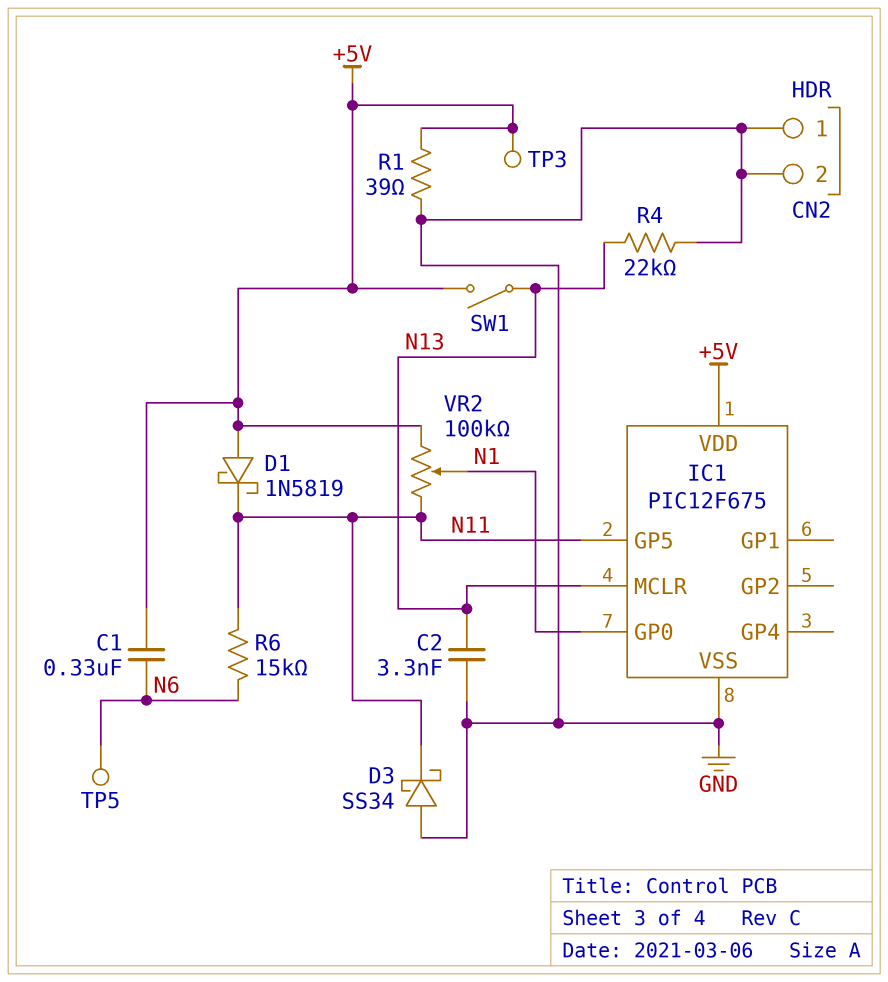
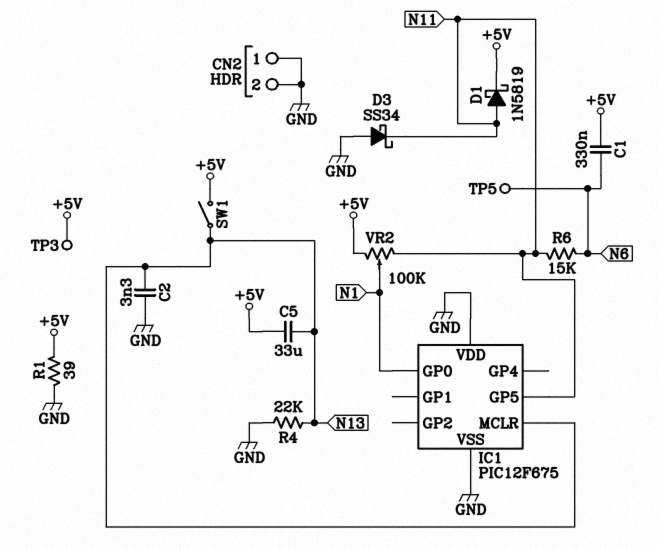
C5: none -> 33uF (+5V, N13)
D1: schottky 1N5819 (A +5V, K N11) -> schottky 1N5819 (A N11, K +5V)
IC1 pin VDD: +5V -> GND

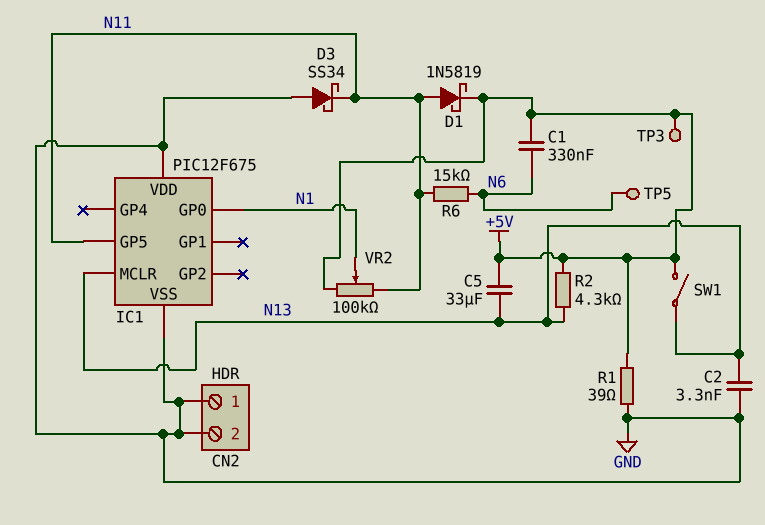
R2: none -> 4.3k (+5V, N13)
R4: 22k (GND, N13) -> none

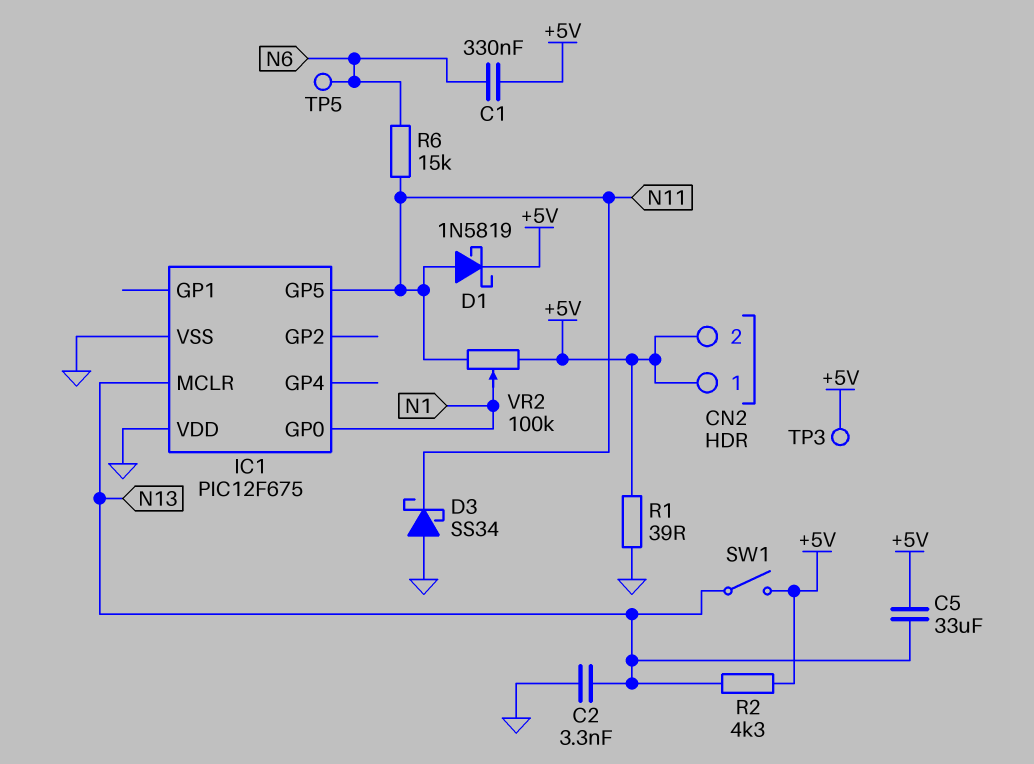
CN2 pin 1: GND -> +5V
CN2 pin 2: GND -> +5V

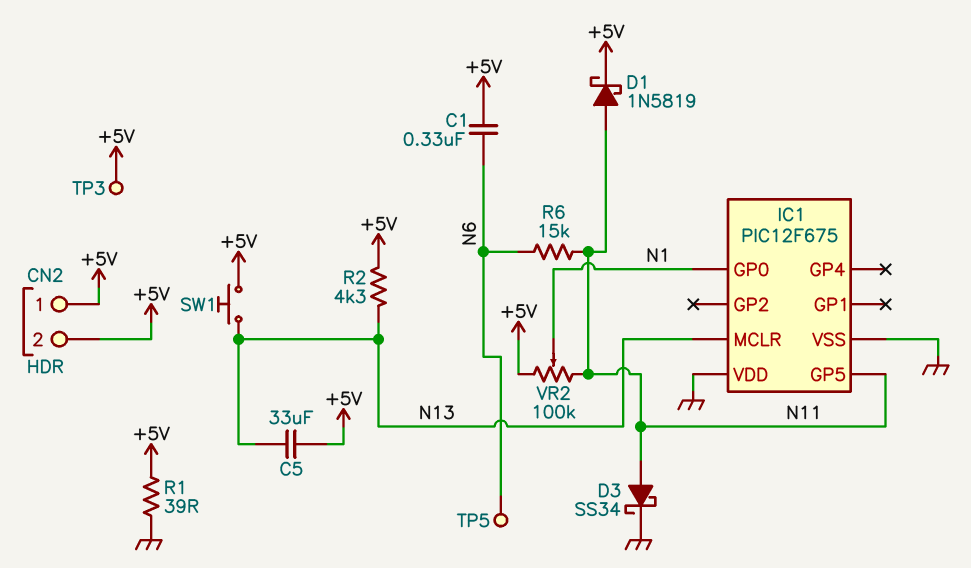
C2: 3.3nF (GND, N13) -> none
D3: schottky SS34 (A GND, K N11) -> schottky SS34 (A N11, K GND)
SW1: switch (+5V, N13) -> button (+5V, N13)

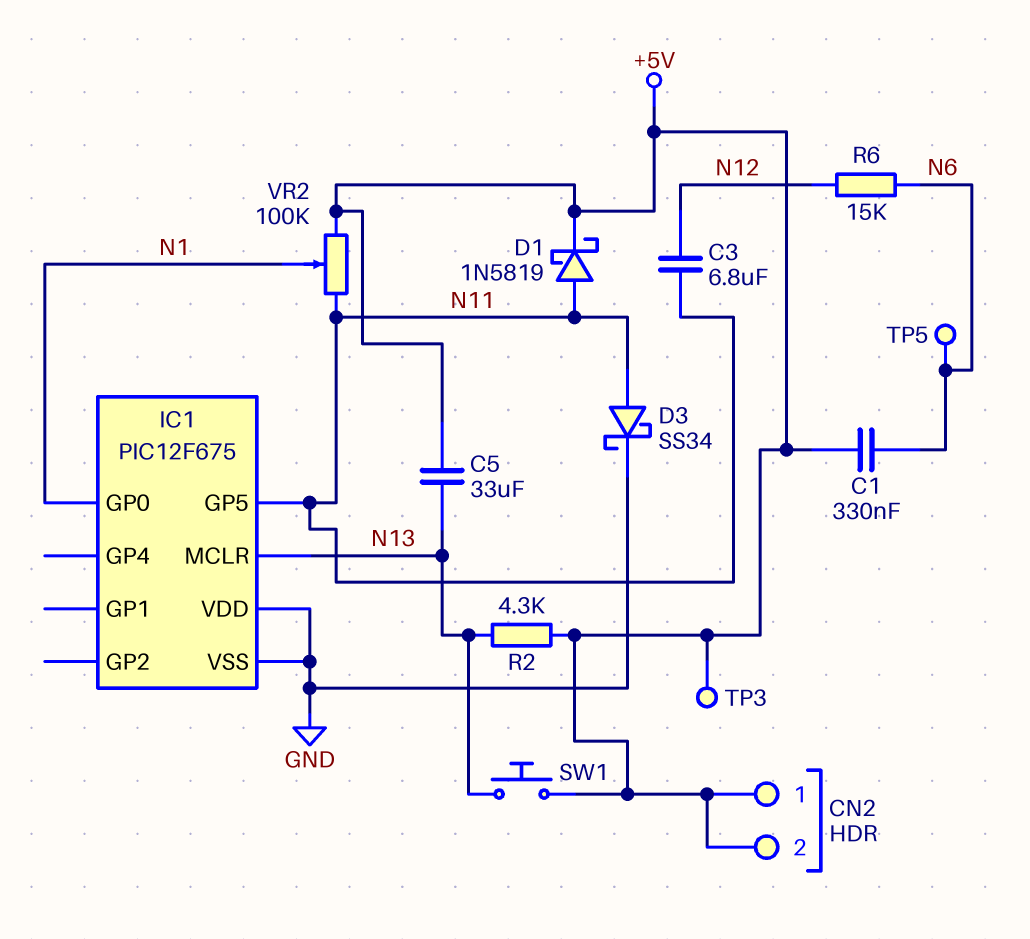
C3: none -> 6.8uF (N11, N12)
R1: 39 (+5V, GND) -> none
R6: 15k (N6, N11) -> 15k (N6, N12)

